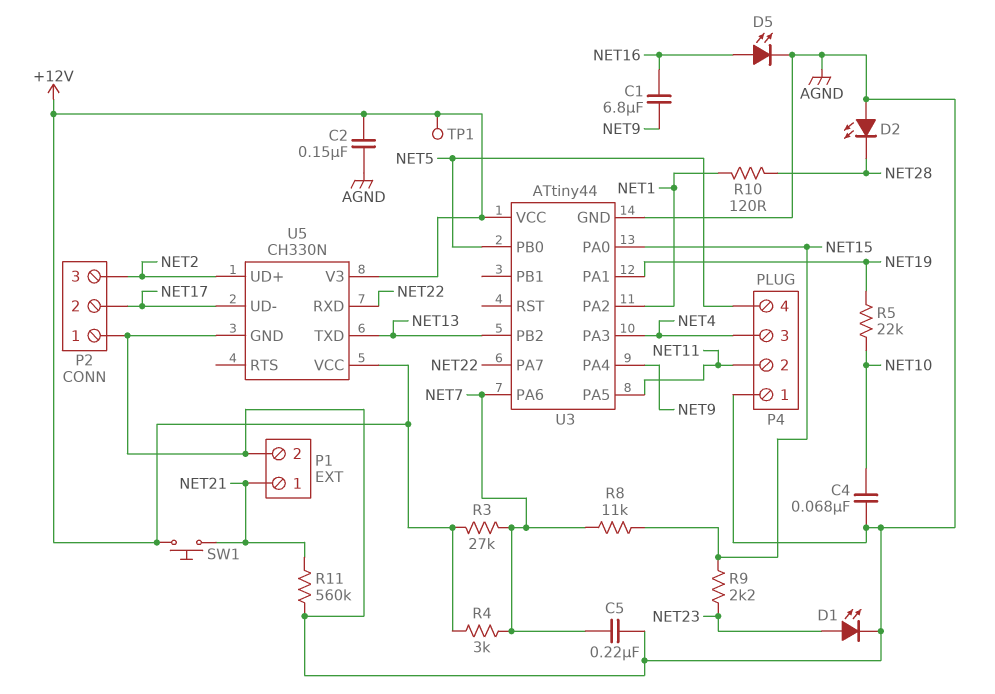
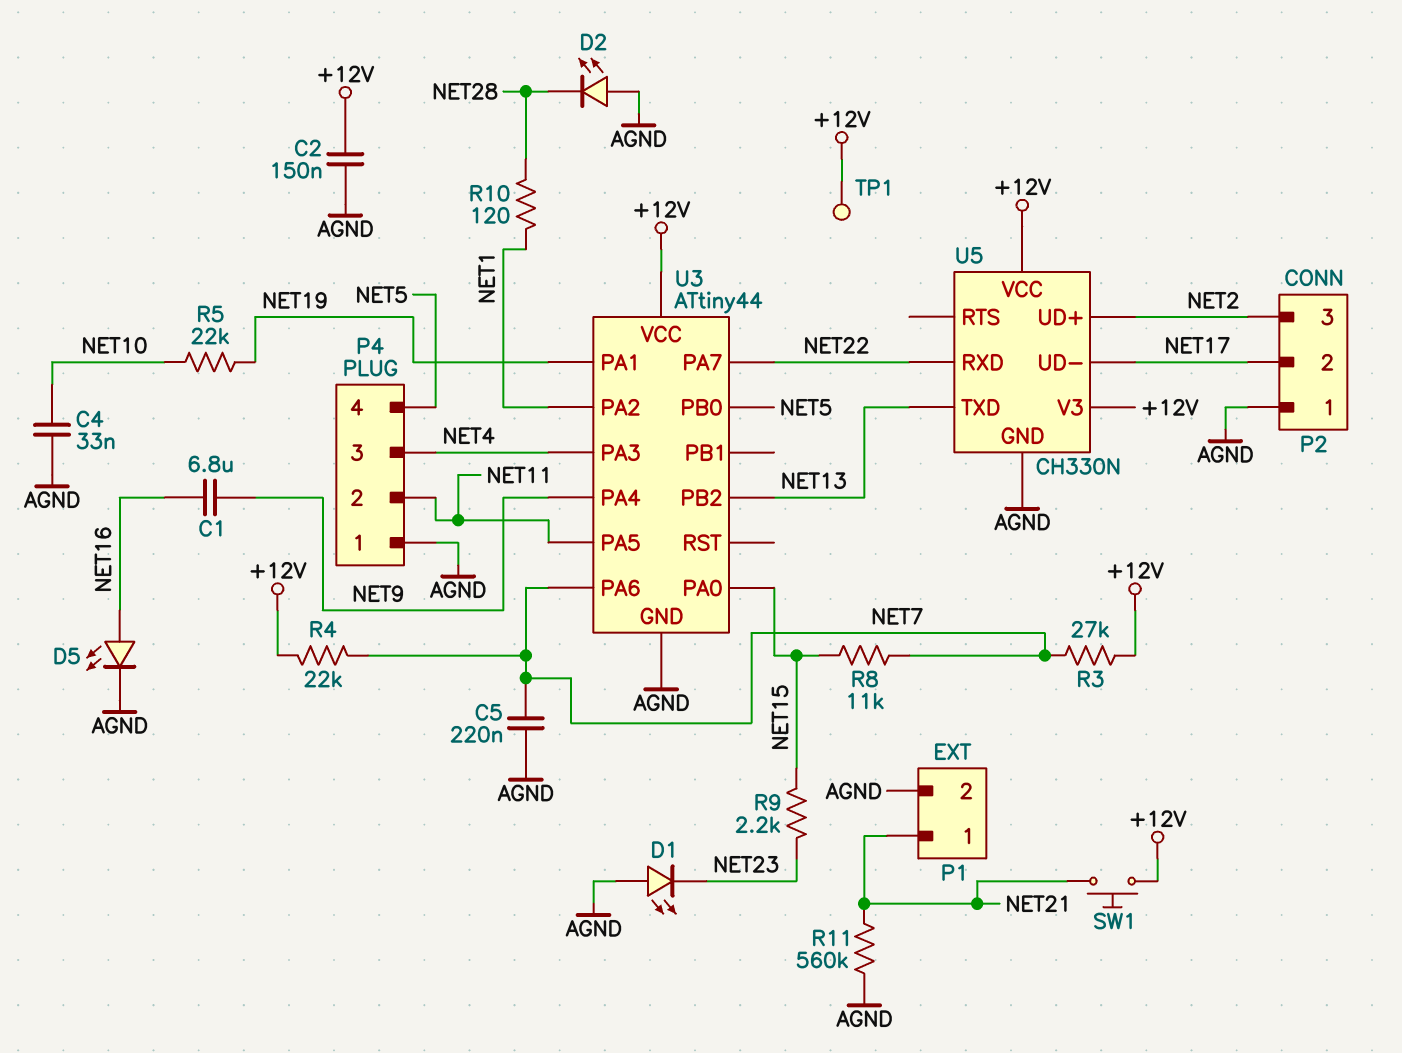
C4: 68nF (AGND, NET10) -> 33nF (AGND, NET10)
D1: LED (A NET23, K AGND) -> LED (A AGND, K NET23)
R4: 3k (+12V, NET7) -> 22k (+12V, NET7)

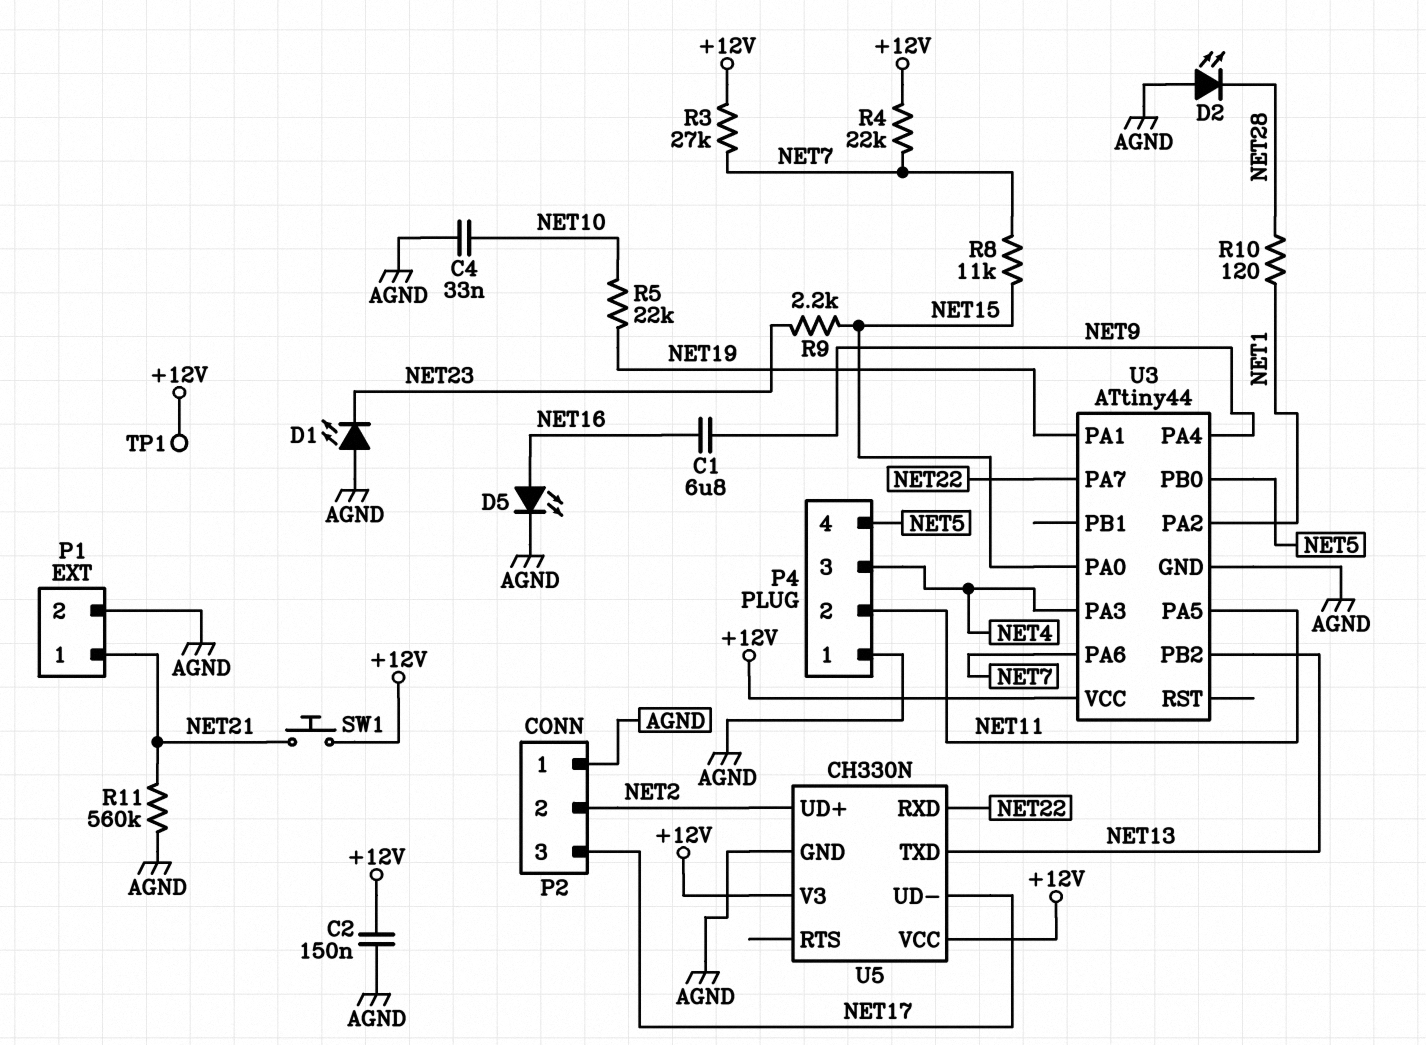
C5: 220nF (AGND, NET7) -> none
P2 pin 2: NET17 -> NET2
P2 pin 3: NET2 -> NET17

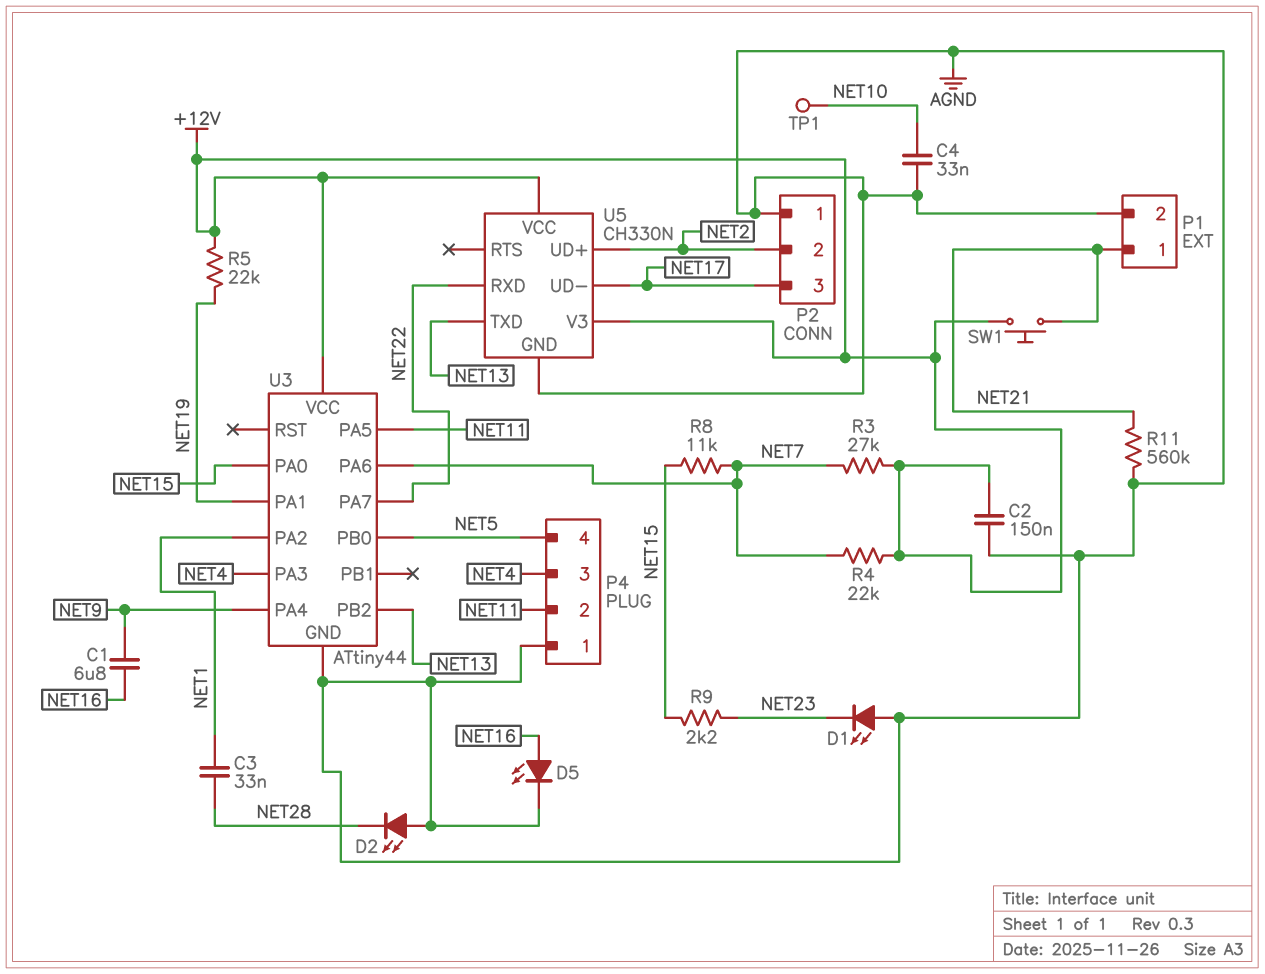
C3: none -> 33nF (NET1, NET28)
R5: 22k (NET10, NET19) -> 22k (+12V, NET19)
R10: 120 (NET1, NET28) -> none
TP1: test point (+12V) -> test point (NET10)

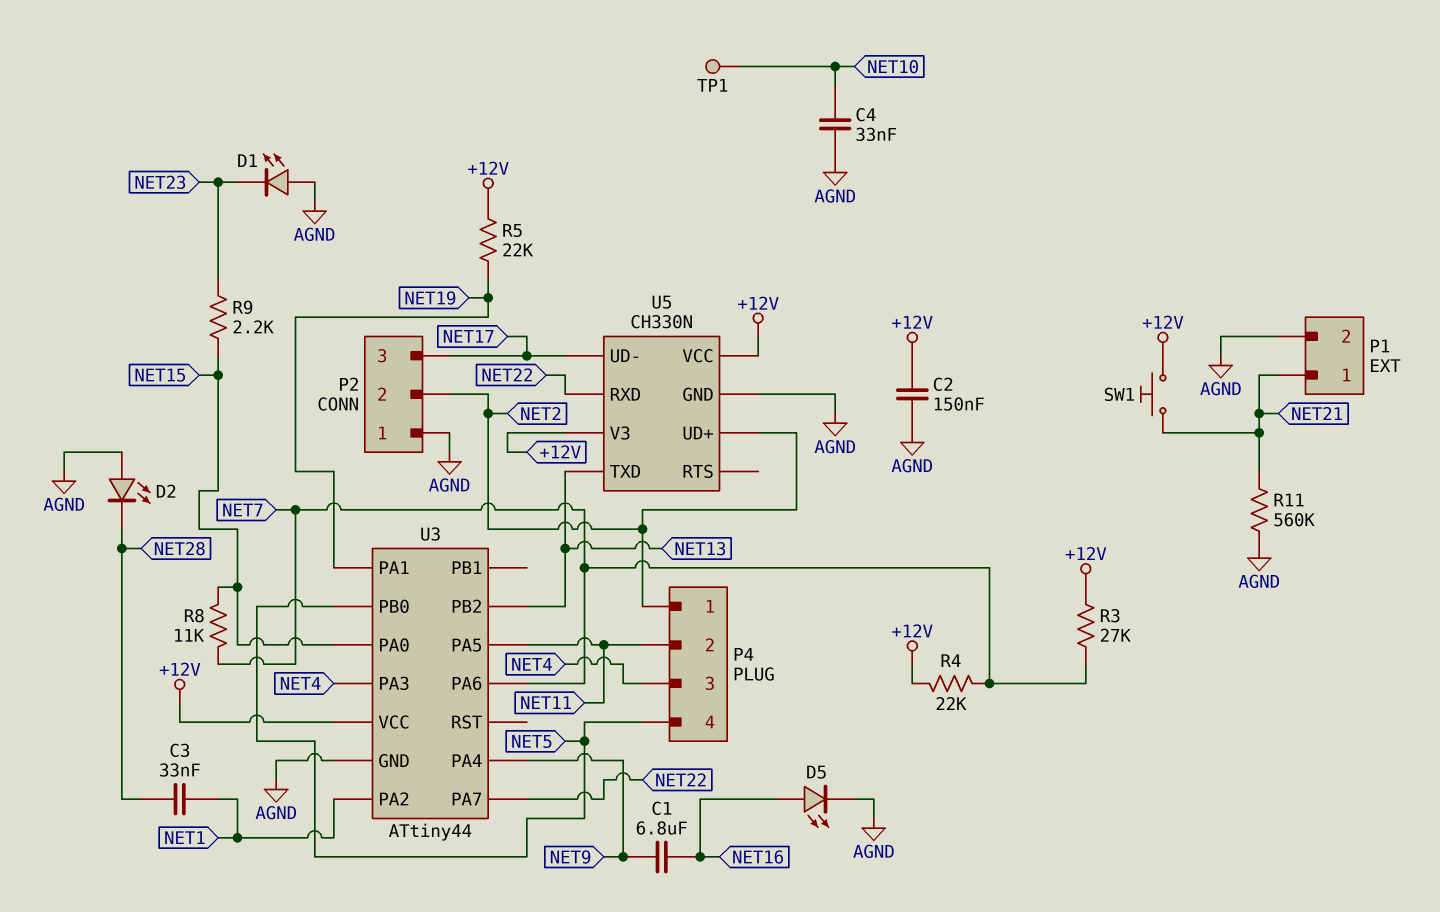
P4 pin 1: AGND -> NET2

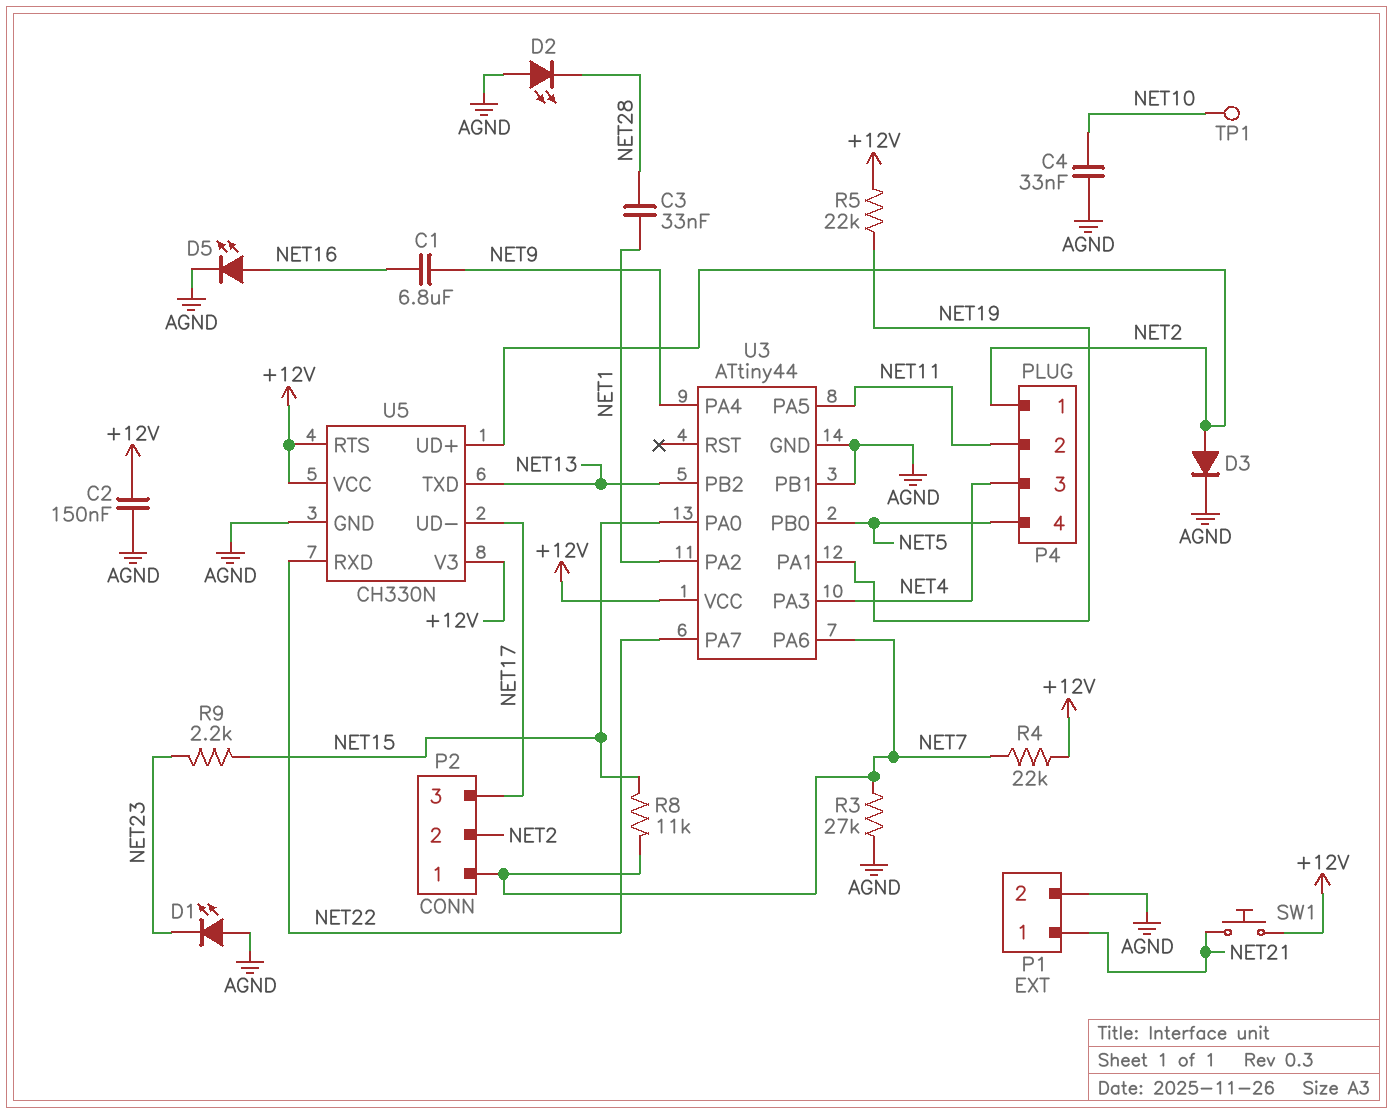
D3: none -> diode (A NET2, K AGND)
P2 pin 1: AGND -> NET7
R3: 27k (+12V, NET7) -> 27k (AGND, NET7)
R11: 560k (AGND, NET21) -> none
U3 pin PB1: none -> AGND
U5 pin RTS: none -> +12V

